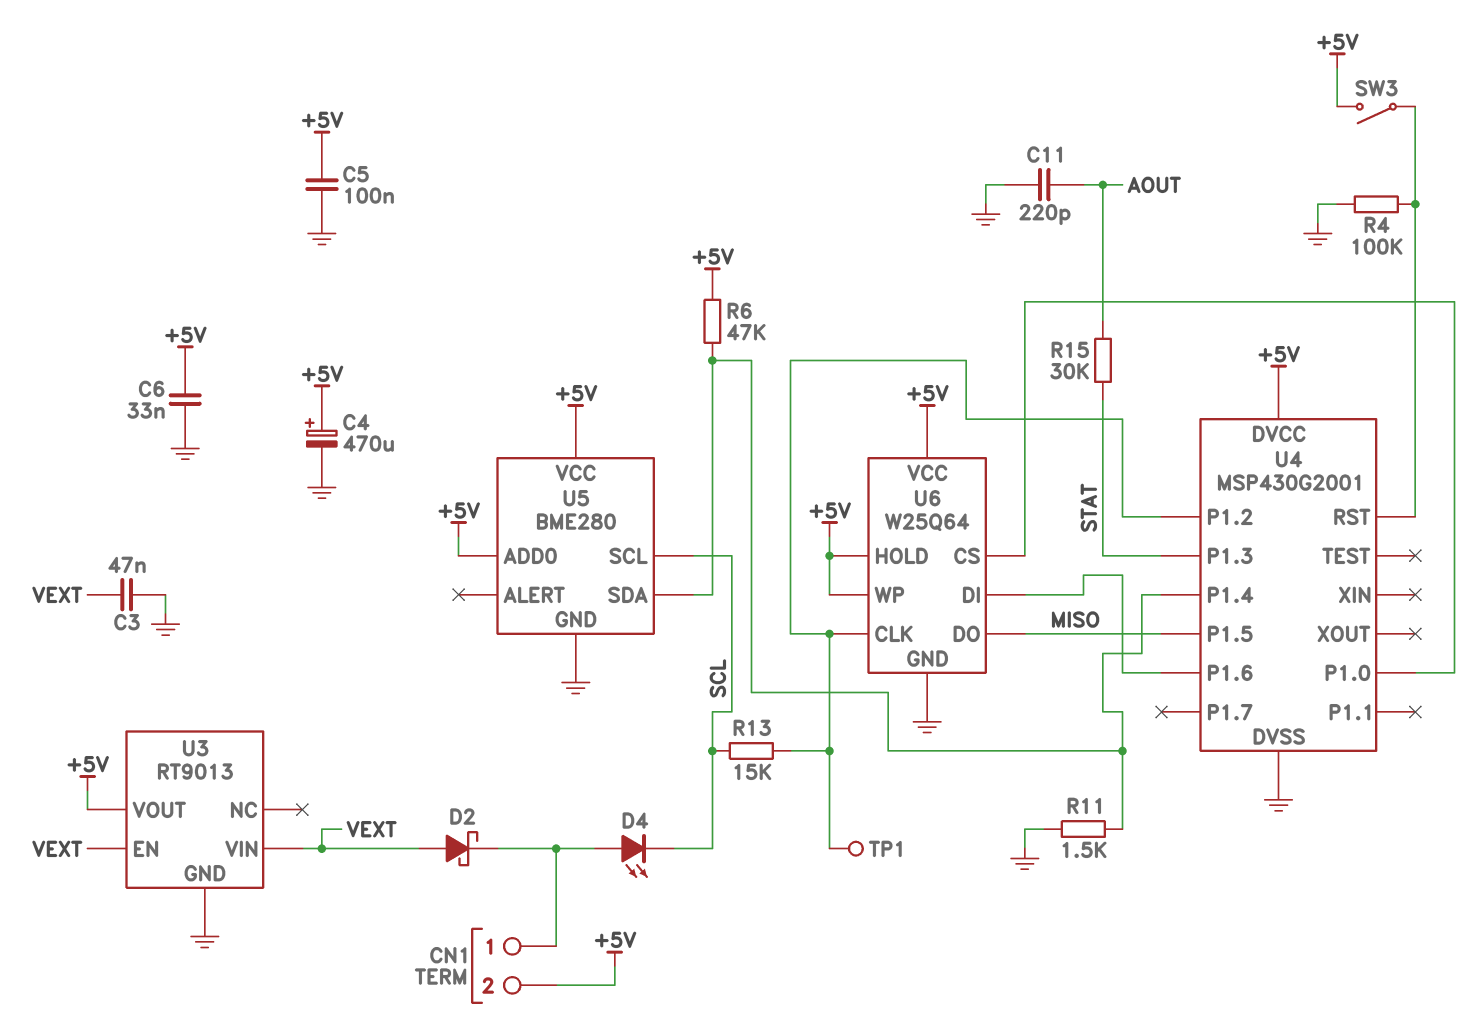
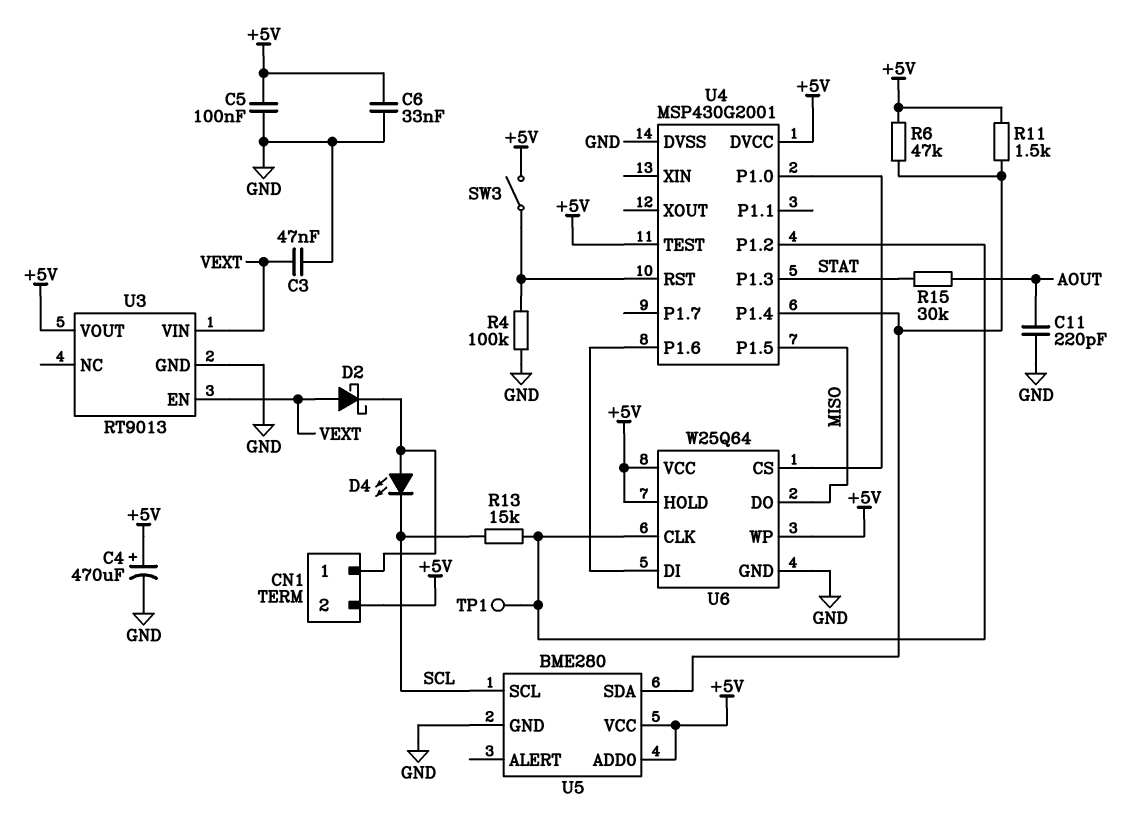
R11: 1.5k (GND, U4/P1.4) -> 1.5k (+5V, U4/P1.4)
U4 pin TEST: none -> +5V

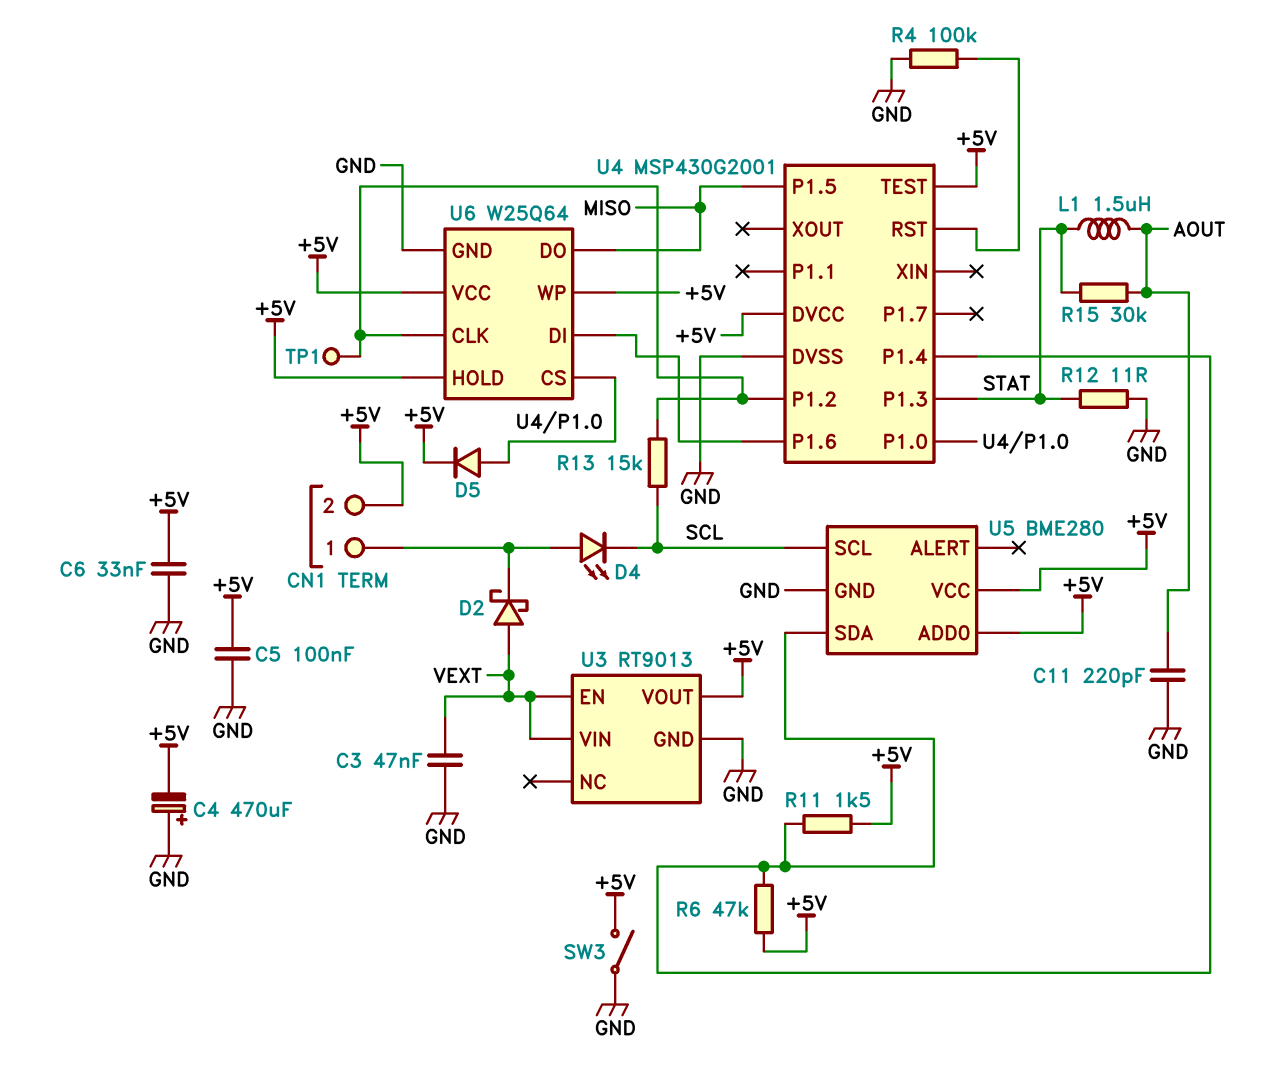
C4: 470uF (plus +5V, minus GND) -> 470uF (plus GND, minus +5V)
D5: none -> diode (A U4/P1.0, K +5V)
L1: none -> 1.5uH (AOUT, STAT)
R12: none -> 11 (GND, STAT)
SW3: switch (+5V, U4/RST) -> switch (+5V, GND)

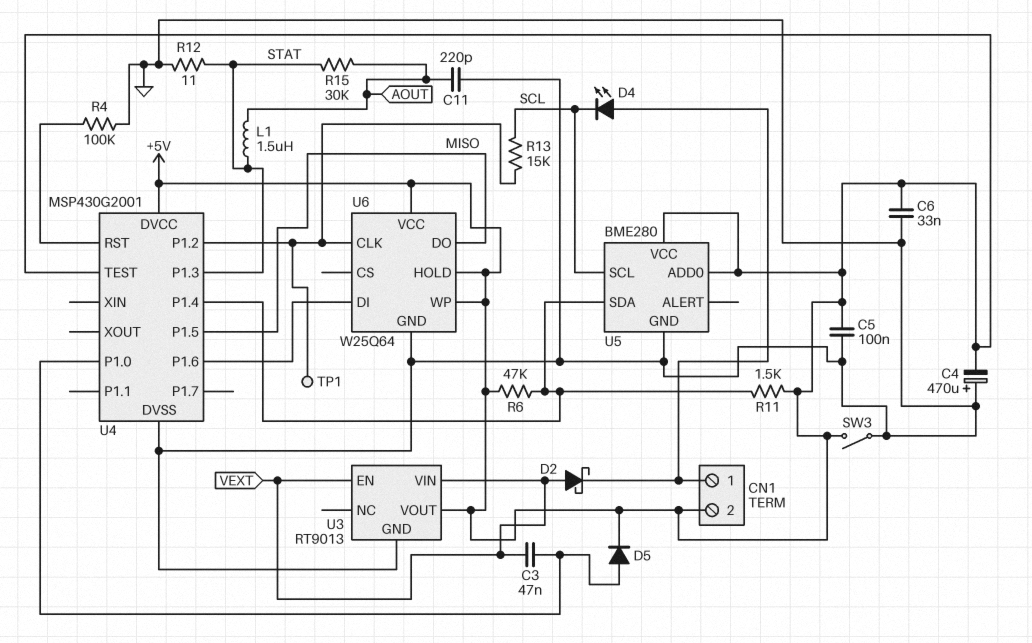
C3: 47nF (GND, VEXT) -> 47nF (U4/P1.0, VEXT)
U6 pin CS: U4/P1.0 -> none

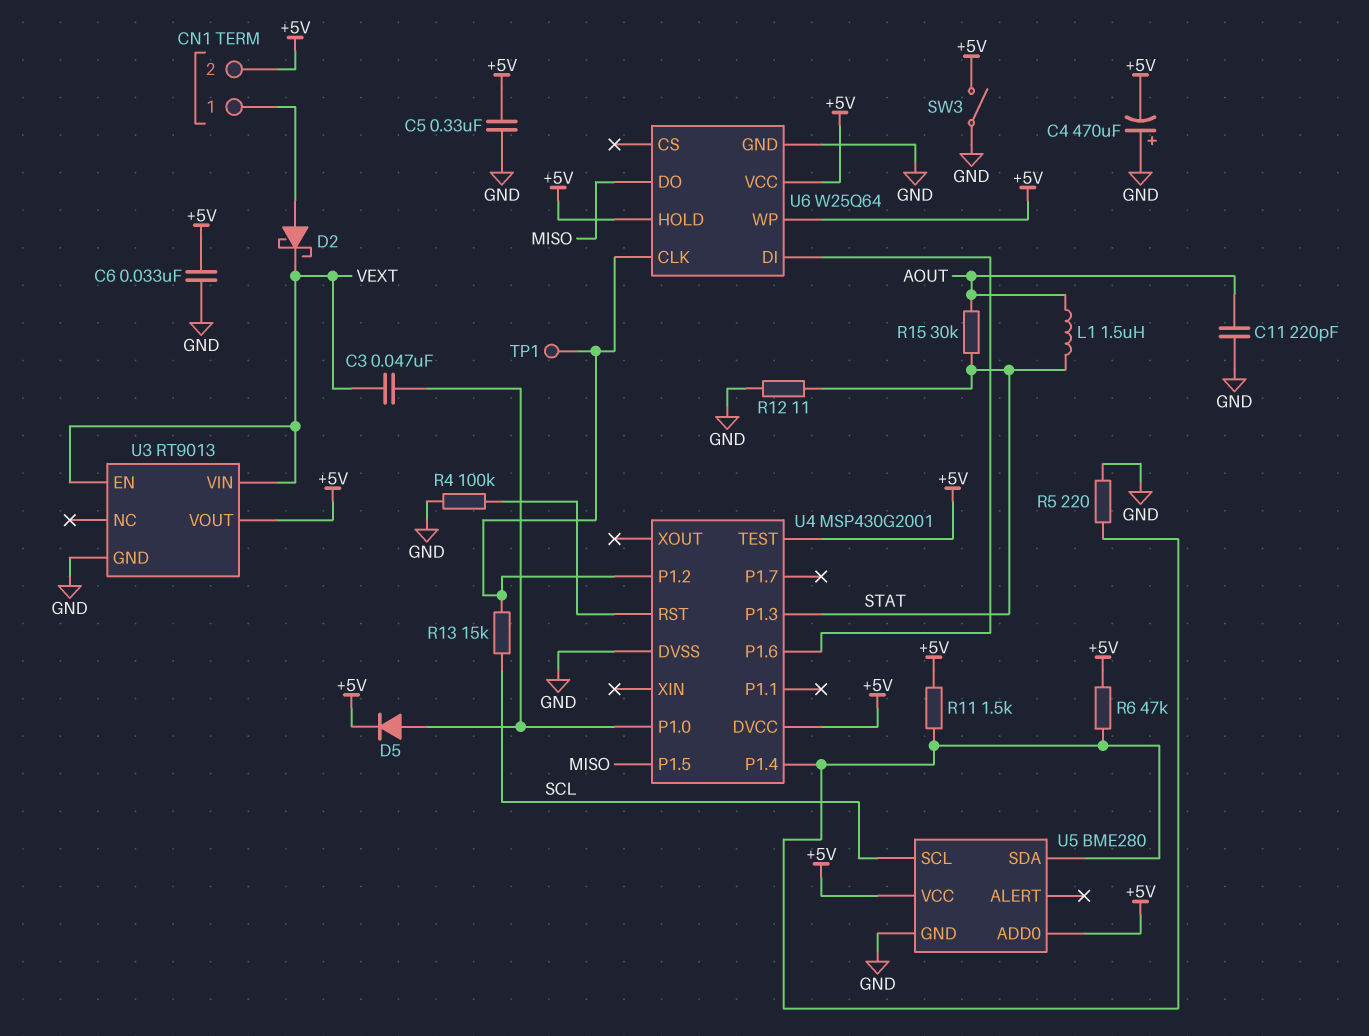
C5: 100nF (+5V, GND) -> 330nF (+5V, GND)
D2: schottky (A VEXT, K CN1/1) -> schottky (A CN1/1, K VEXT)
D4: LED (A CN1/1, K SCL) -> none
R5: none -> 220 (GND, U4/P1.4)

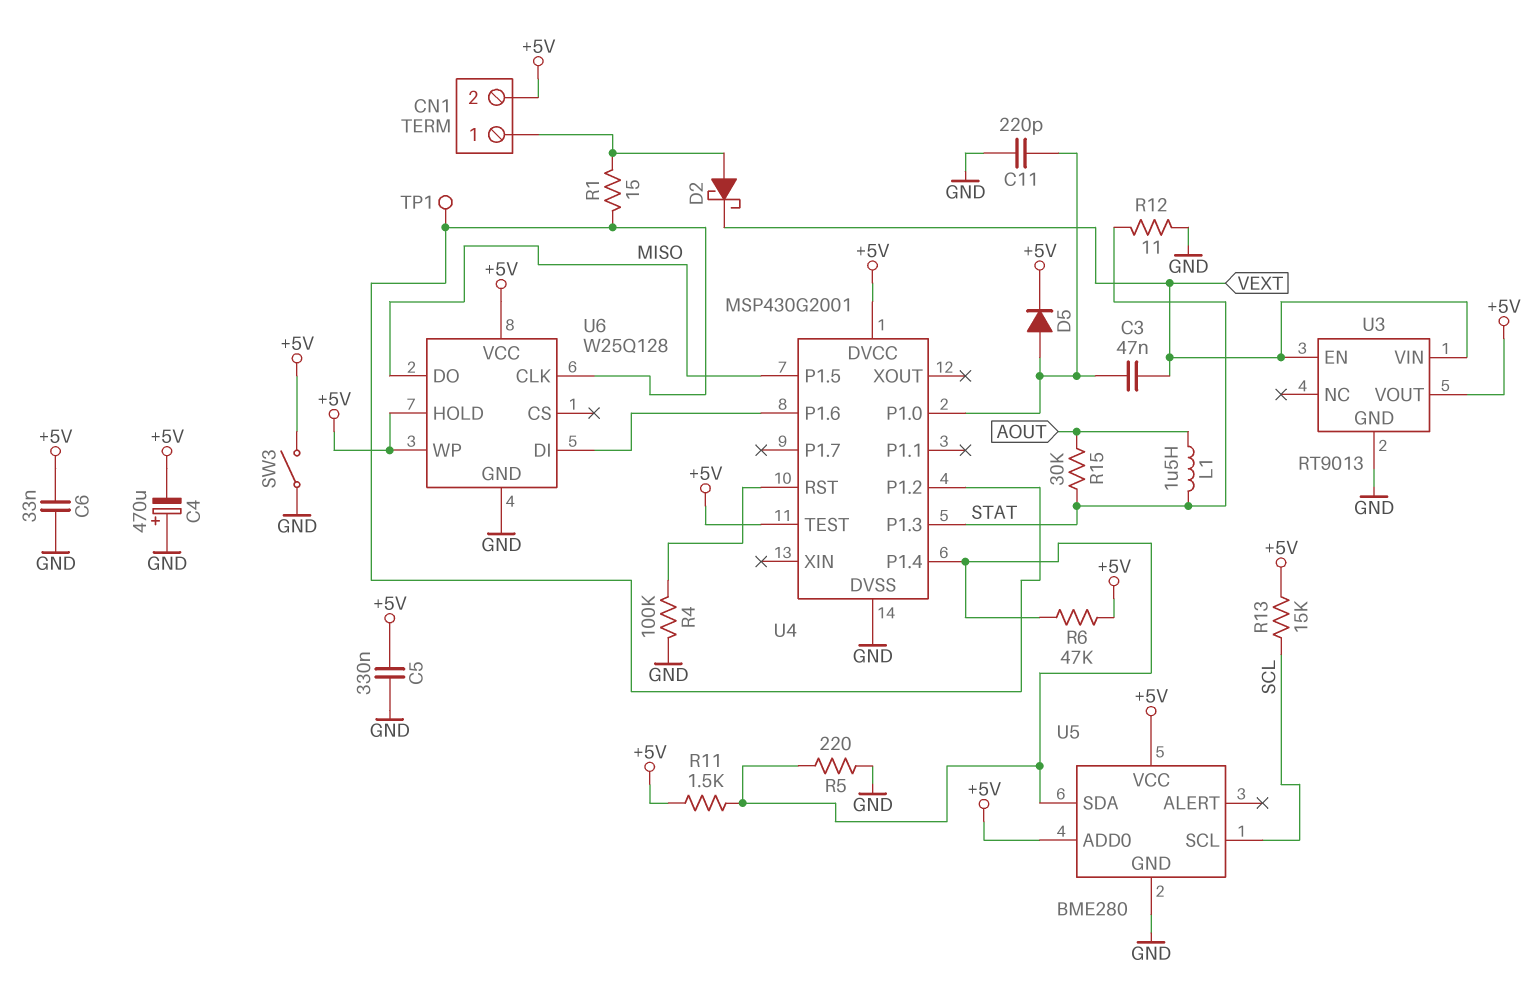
C11: 220pF (AOUT, GND) -> 220pF (GND, U4/P1.0)
R1: none -> 15 (CN1/1, U4/P1.2)
R13: 15k (SCL, U4/P1.2) -> 15k (+5V, SCL)
U6: W25Q64 -> W25Q128

